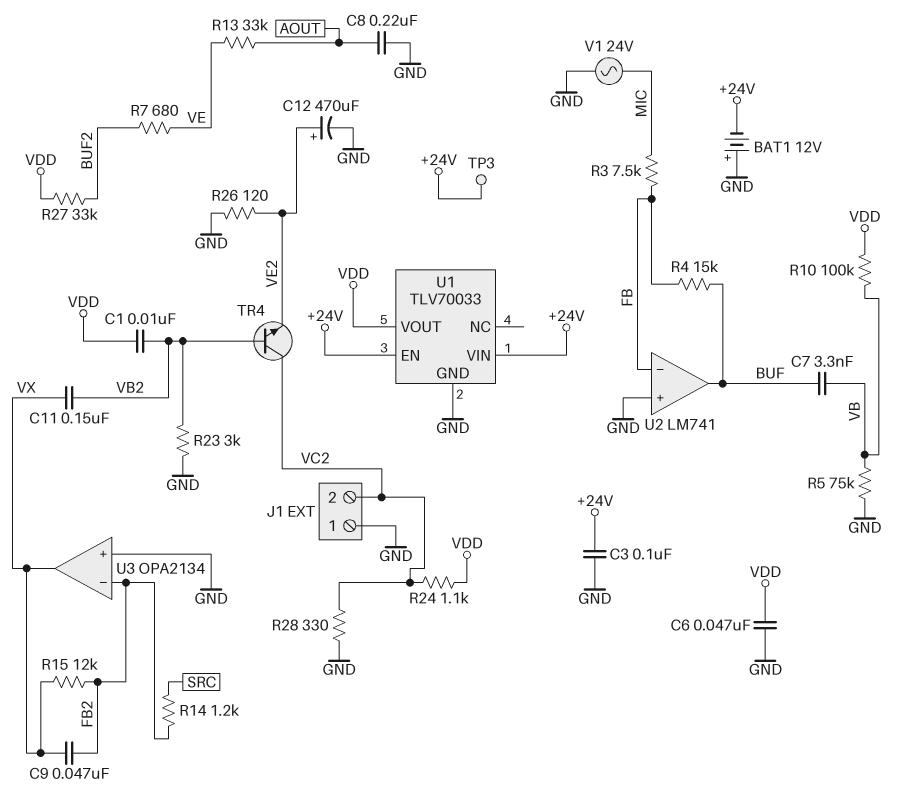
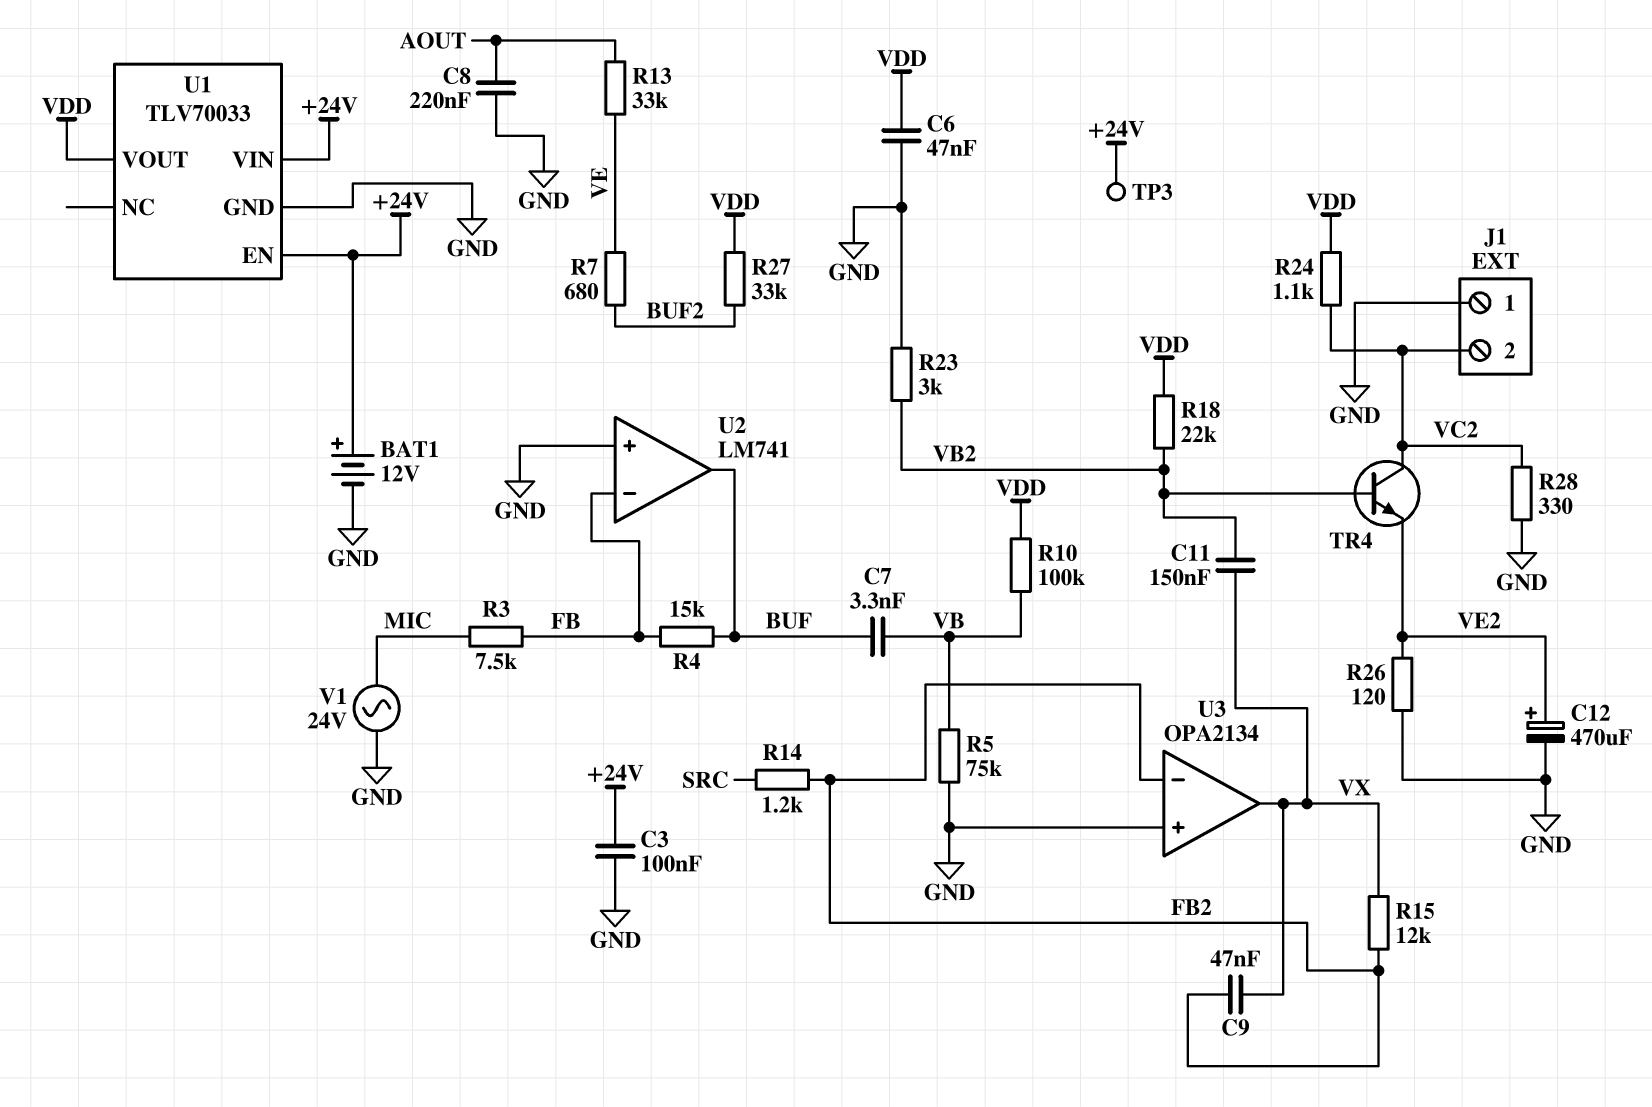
BAT1: 12V (plus GND, minus +24V) -> 12V (plus +24V, minus GND)
C1: 10nF (VB2, VDD) -> none
R18: none -> 22k (VB2, VDD)

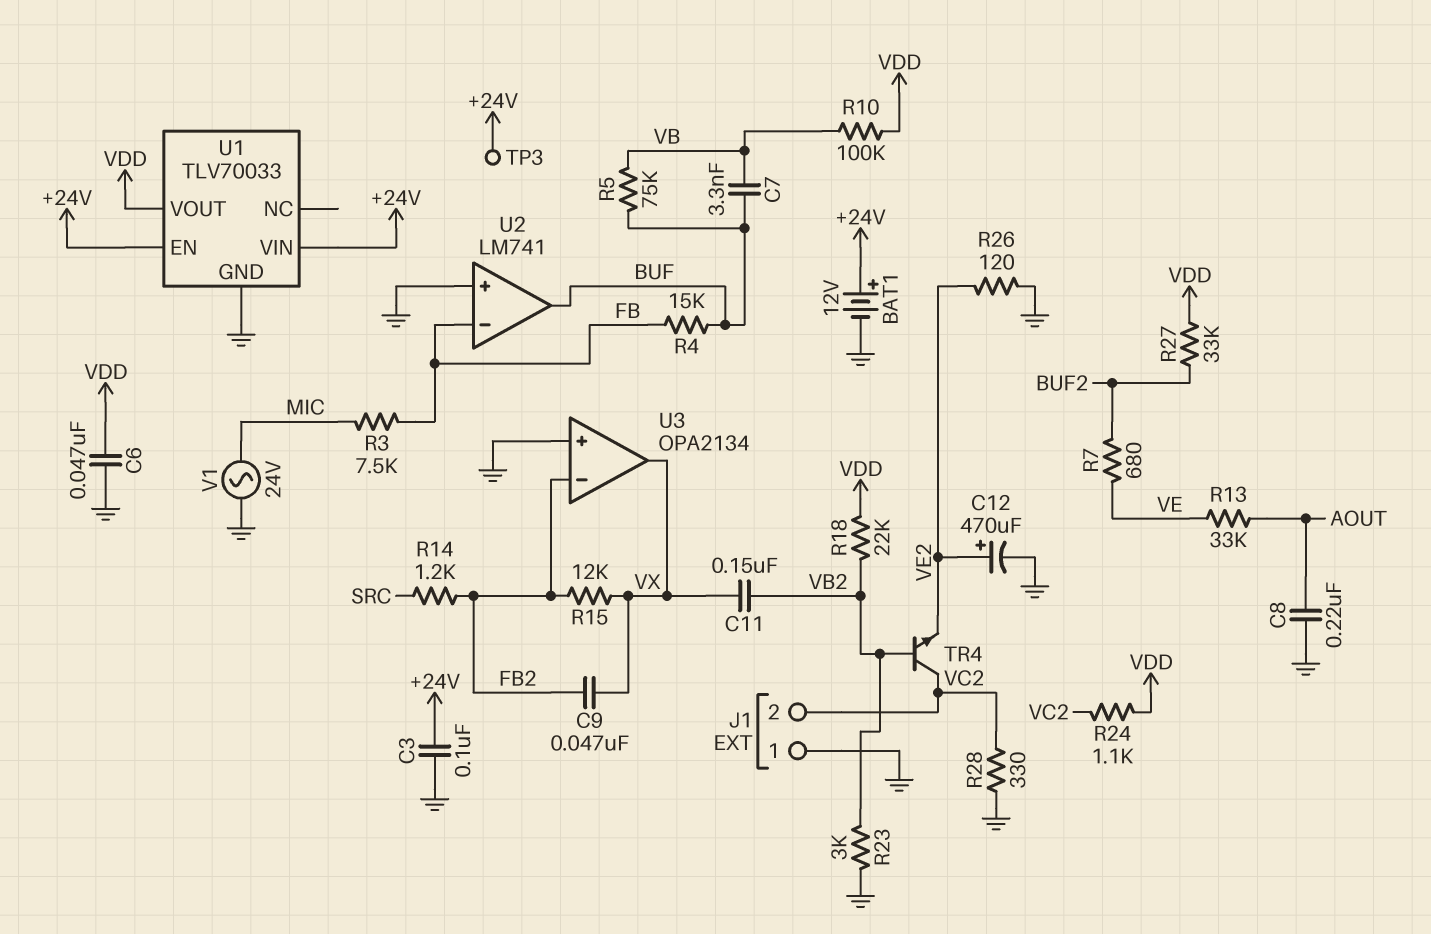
R5: 75k (GND, VB) -> 75k (BUF, VB)

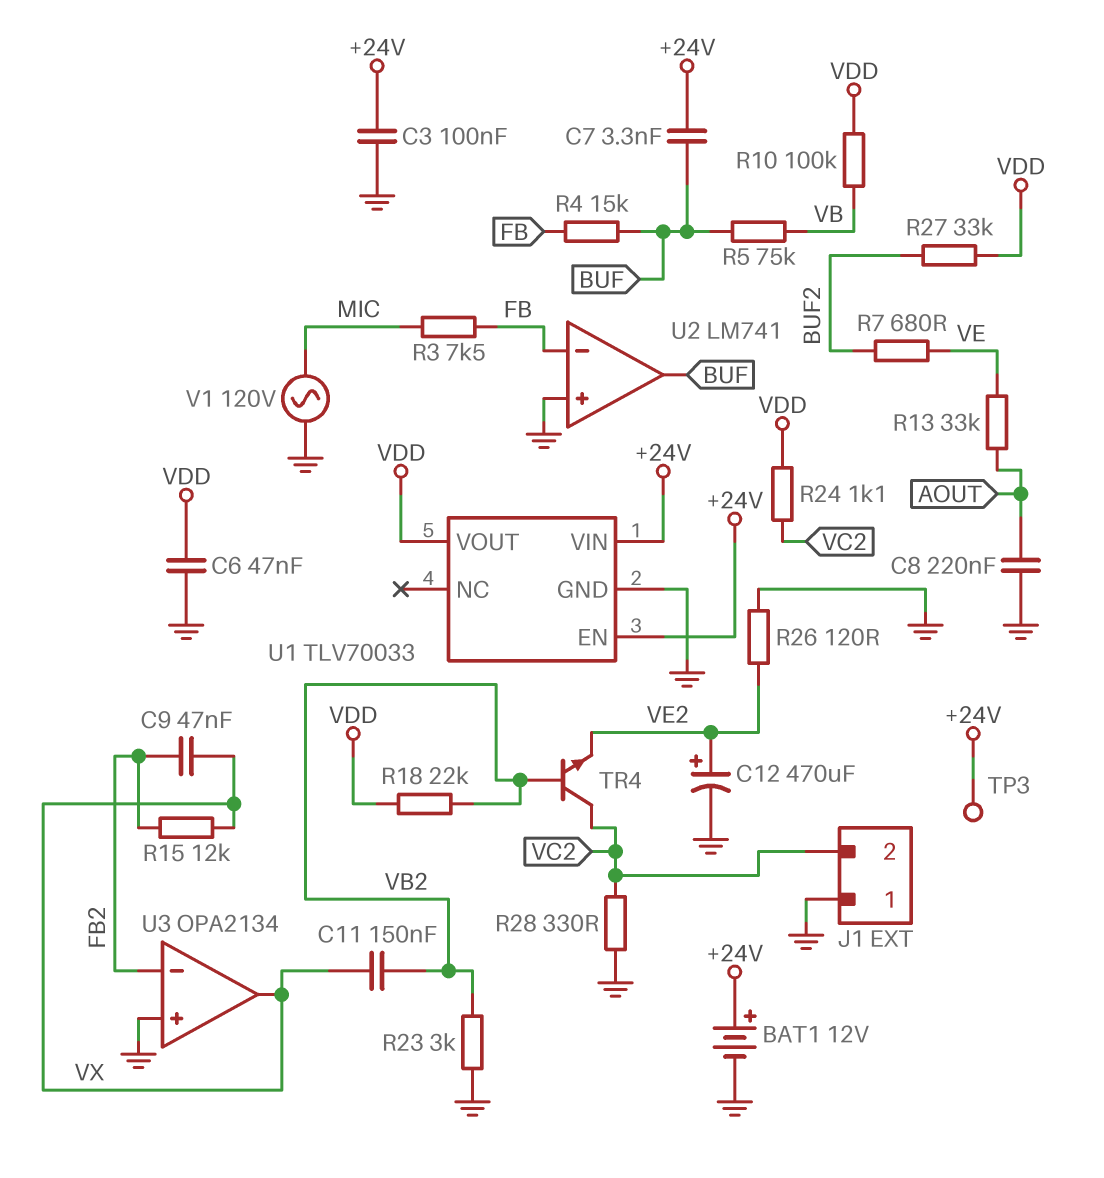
C7: 3.3nF (BUF, VB) -> 3.3nF (+24V, BUF)
R14: 1.2k (FB2, SRC) -> none
V1: AC 24V (GND, MIC) -> AC 120V (GND, MIC)

